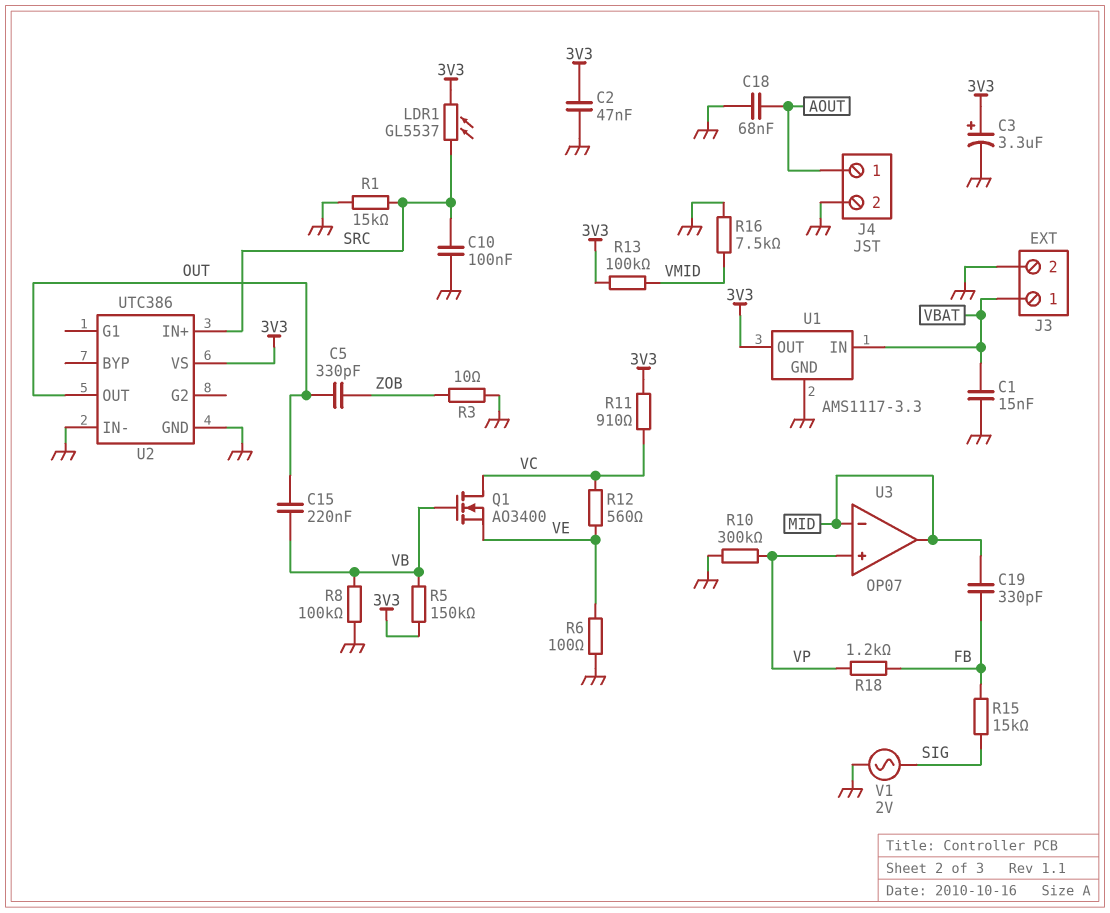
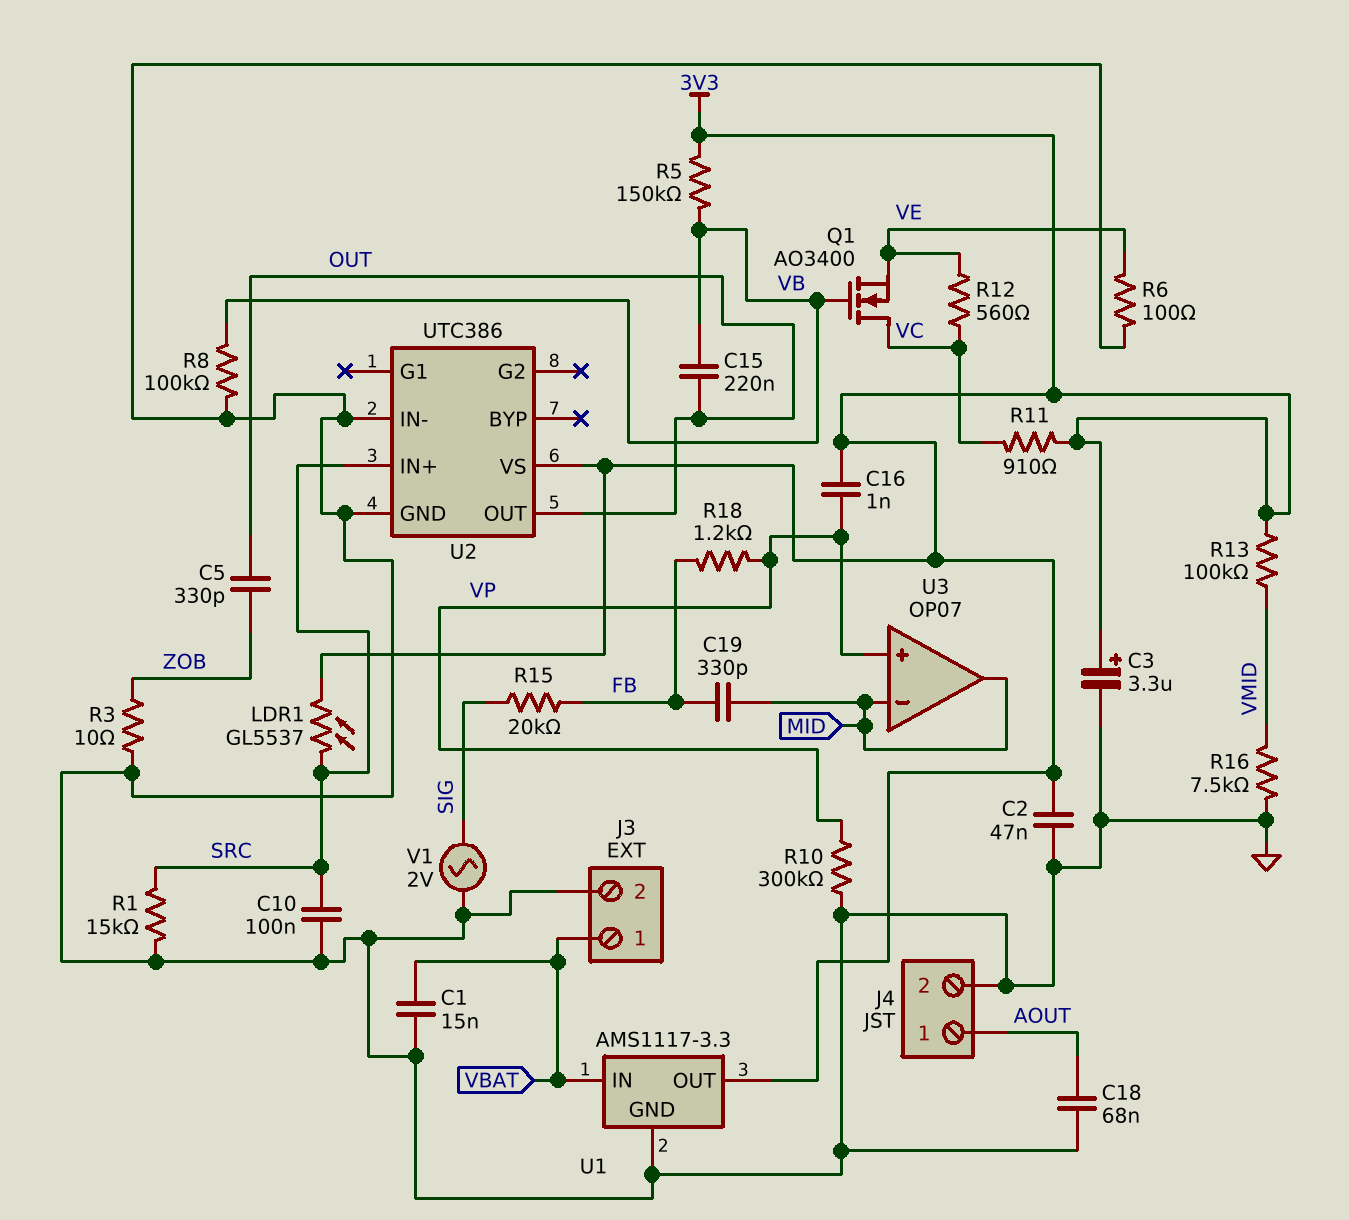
C16: none -> 1nF (3V3, VP)
R15: 15k (FB, SIG) -> 20k (FB, SIG)

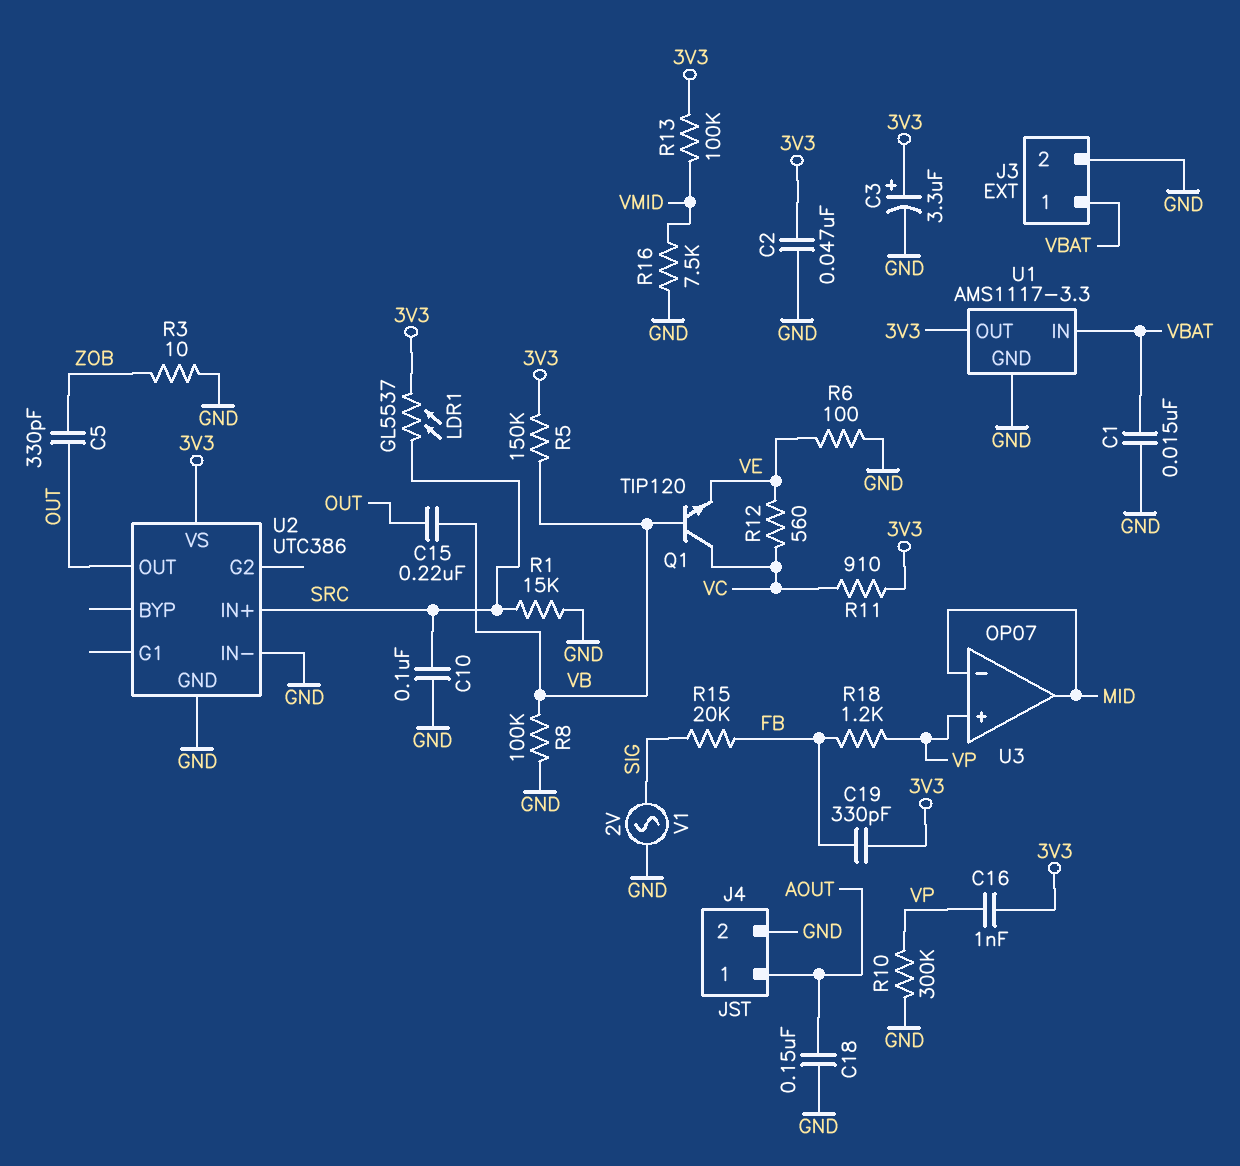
C18: 68nF (AOUT, GND) -> 150nF (AOUT, GND)
C19: 330pF (FB, MID) -> 330pF (3V3, FB)
Q1: NMOS AO3400 (G VB, D VC, S VE) -> NPN TIP120 (B VB, C VC, E VE)

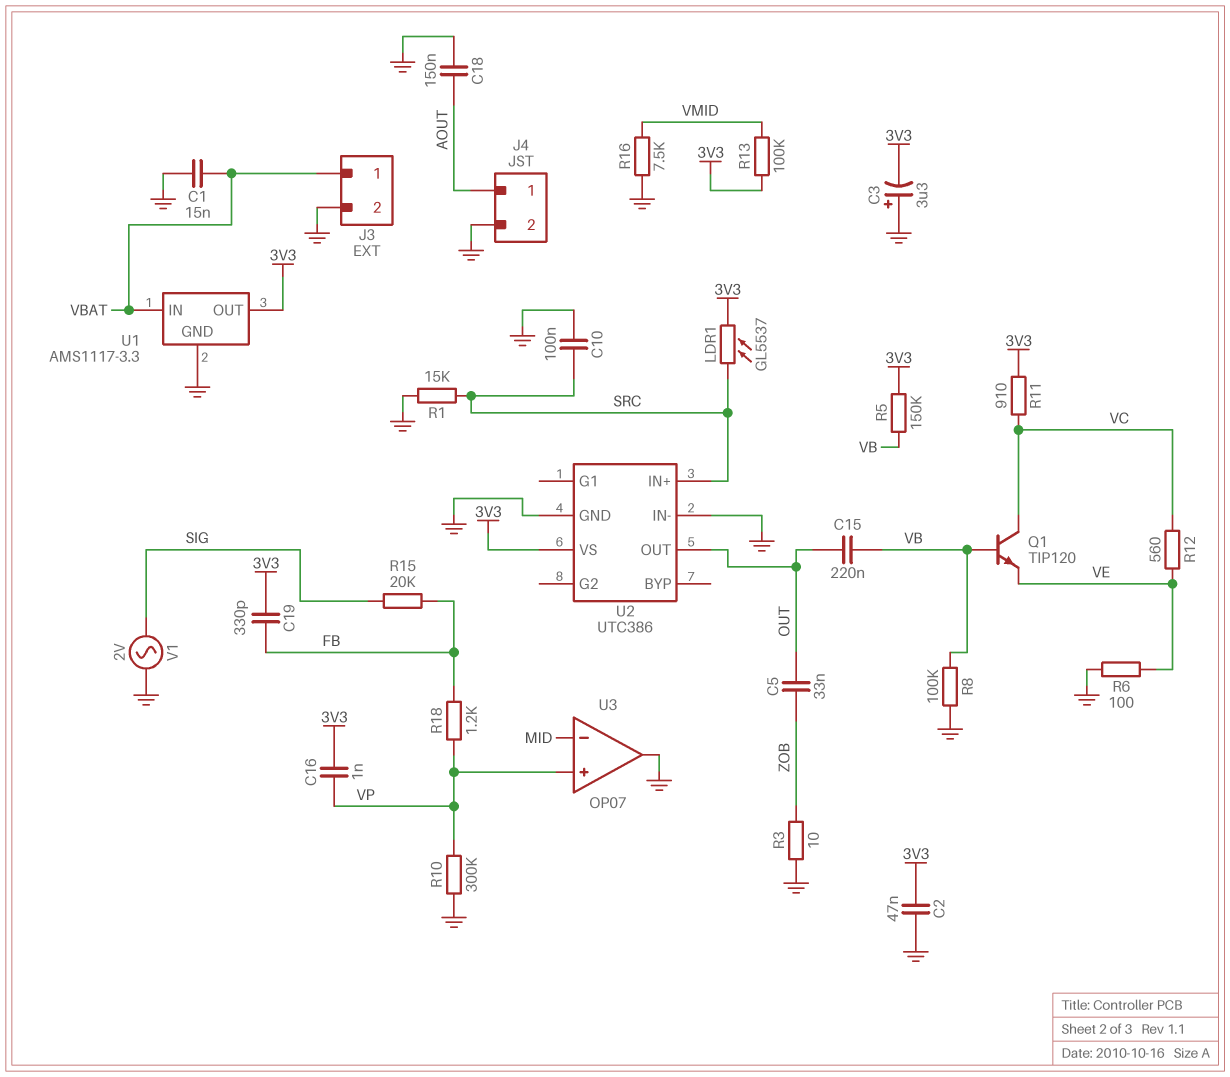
C3: 3.3uF (plus 3V3, minus GND) -> 3.3uF (plus GND, minus 3V3)
C5: 330pF (OUT, ZOB) -> 33nF (OUT, ZOB)
U3 pin out: MID -> GND

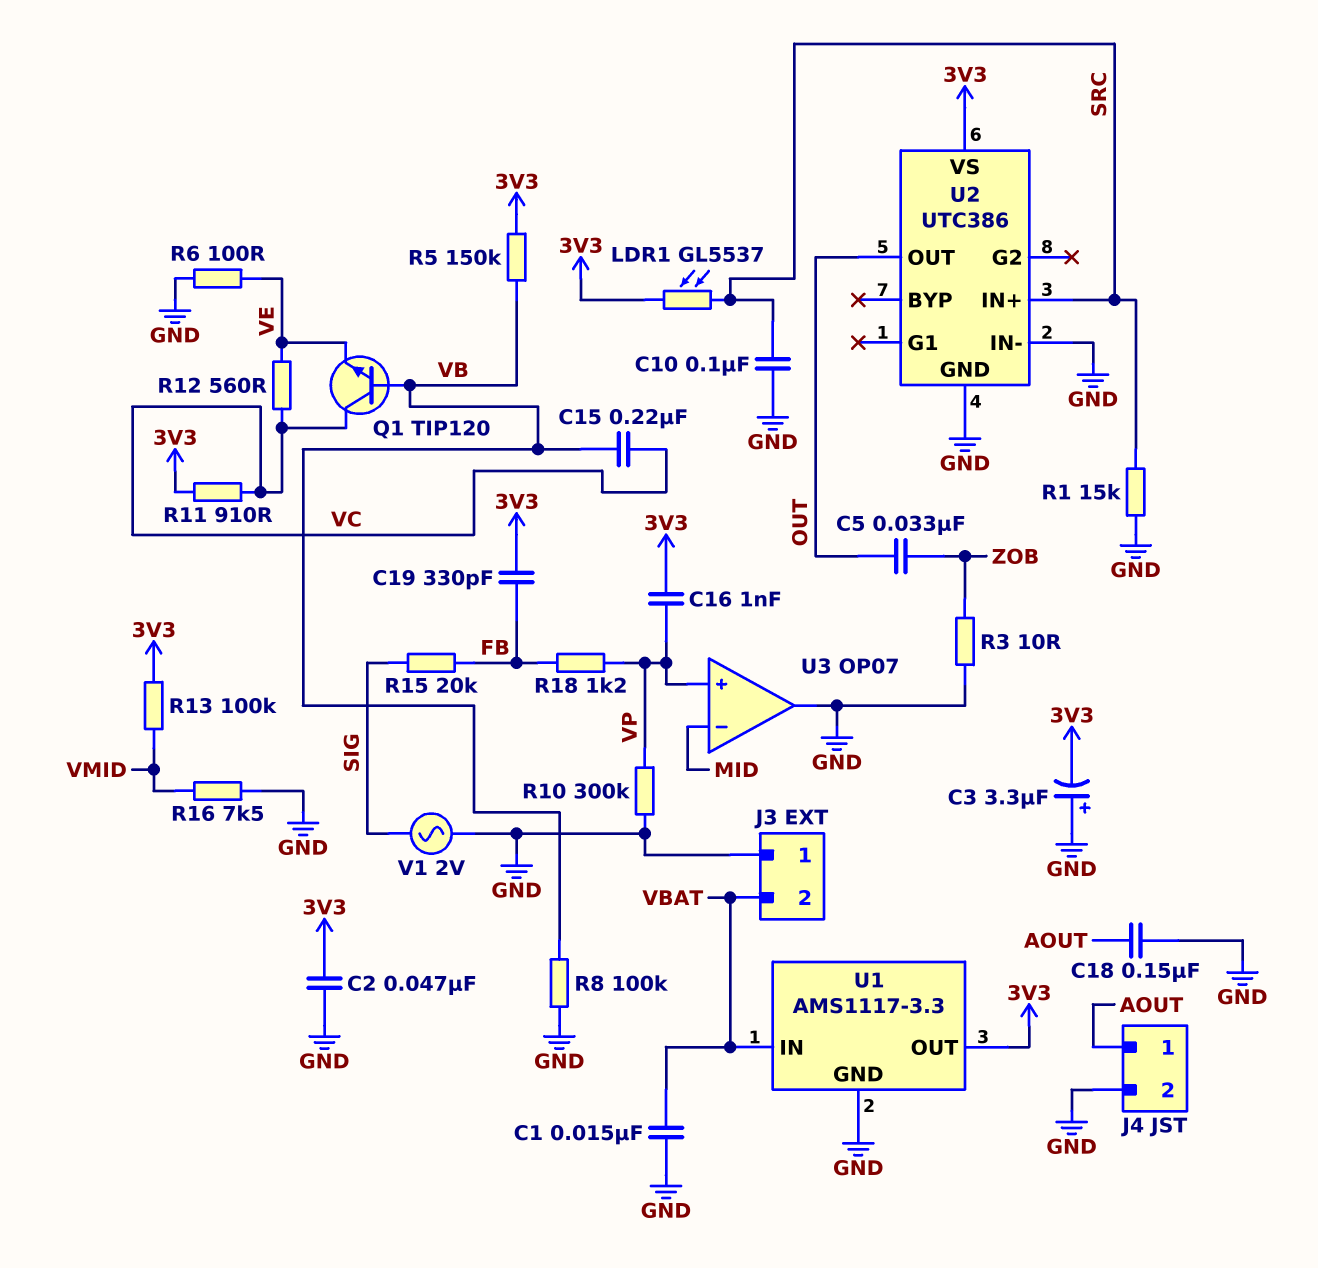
C15: 220nF (OUT, VB) -> 220nF (VB, VC)
J3 pin 1: VBAT -> GND
J3 pin 2: GND -> VBAT

